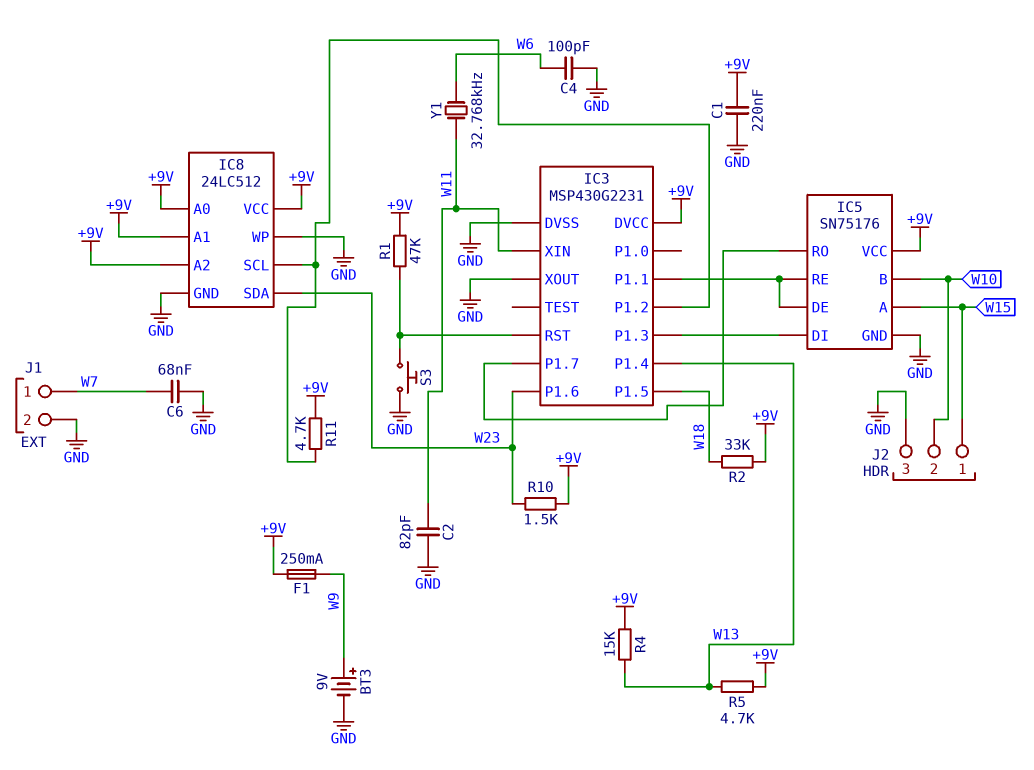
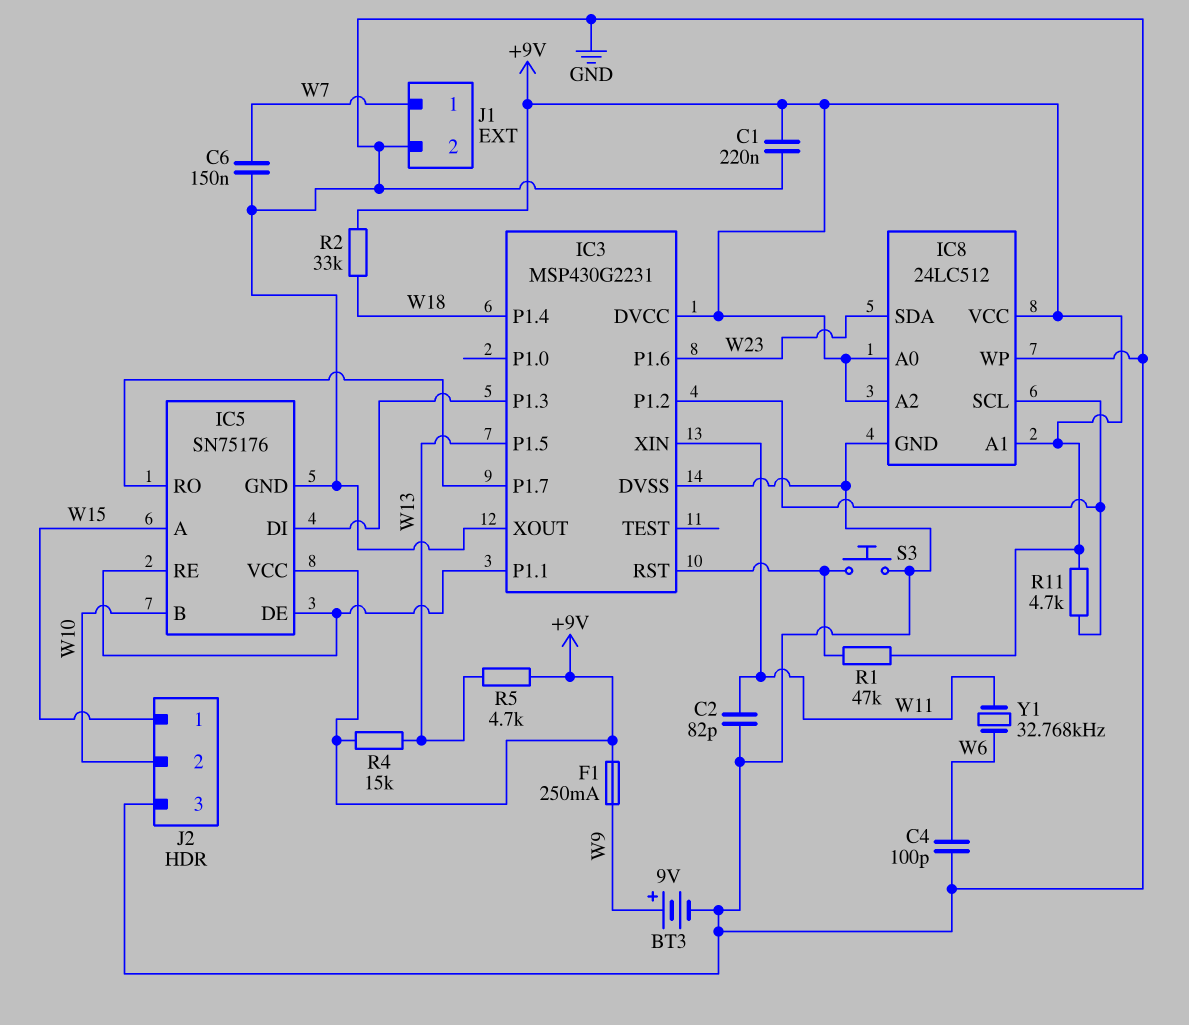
C6: 68nF (GND, W7) -> 150nF (GND, W7)
IC3 pin P1.4: W13 -> W18
IC3 pin P1.5: W18 -> W13
R10: 1.5k (+9V, W23) -> none

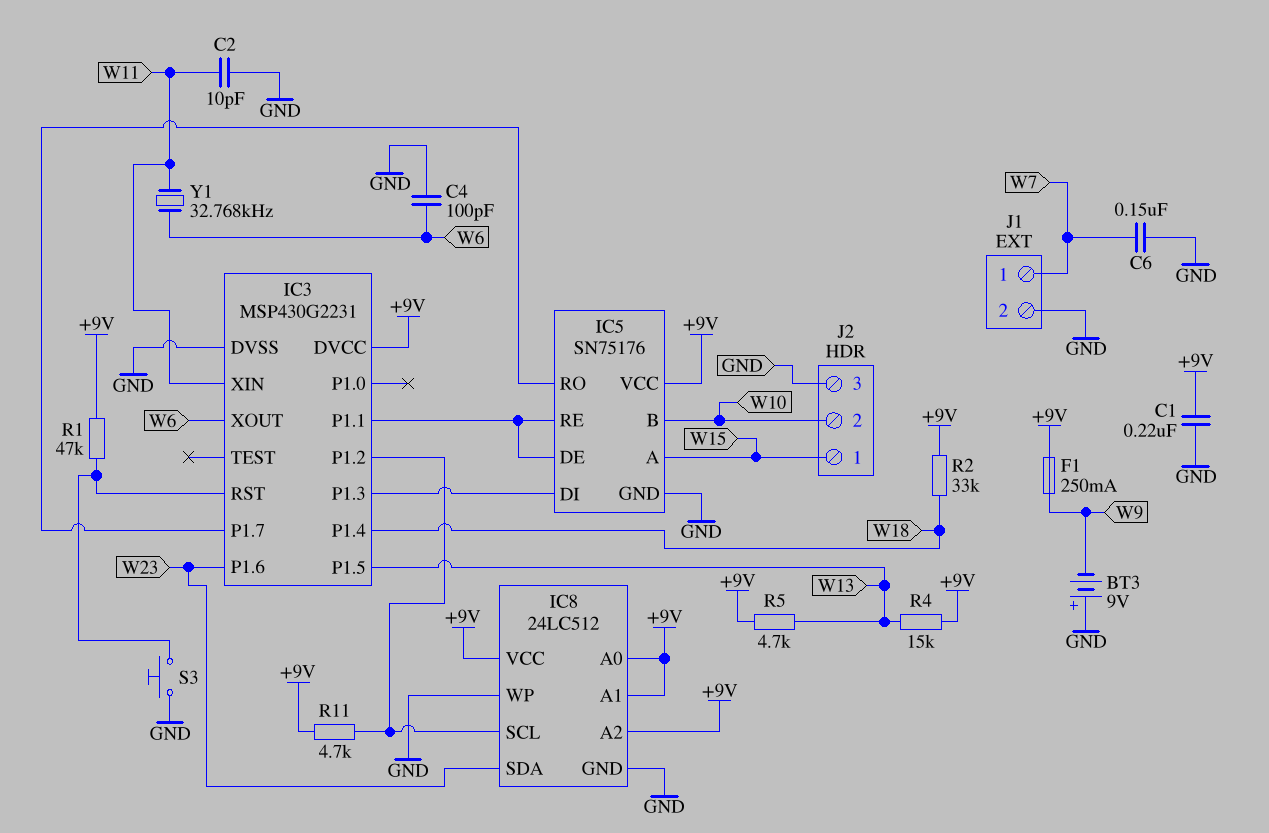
BT3: 9V (plus W9, minus GND) -> 9V (plus GND, minus W9)
C2: 82pF (GND, W11) -> 10pF (GND, W11)
IC3 pin XOUT: GND -> W6

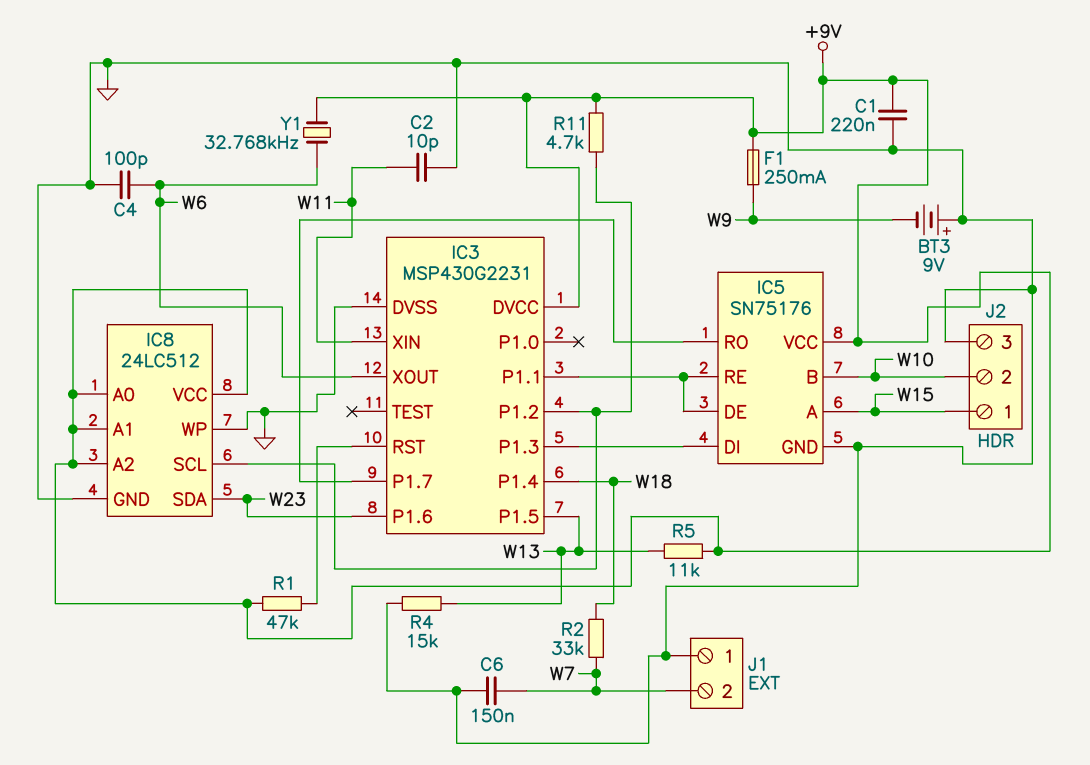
J1 pin 1: W7 -> GND
J1 pin 2: GND -> W7
R2: 33k (+9V, W18) -> 33k (W7, W18)
R4: 15k (+9V, W13) -> 15k (GND, W13)
R5: 4.7k (+9V, W13) -> 11k (+9V, W13)
S3: button (GND, IC3/RST) -> none
Y1: 32.768kHz (W6, W11) -> 32.768kHz (+9V, W6)

